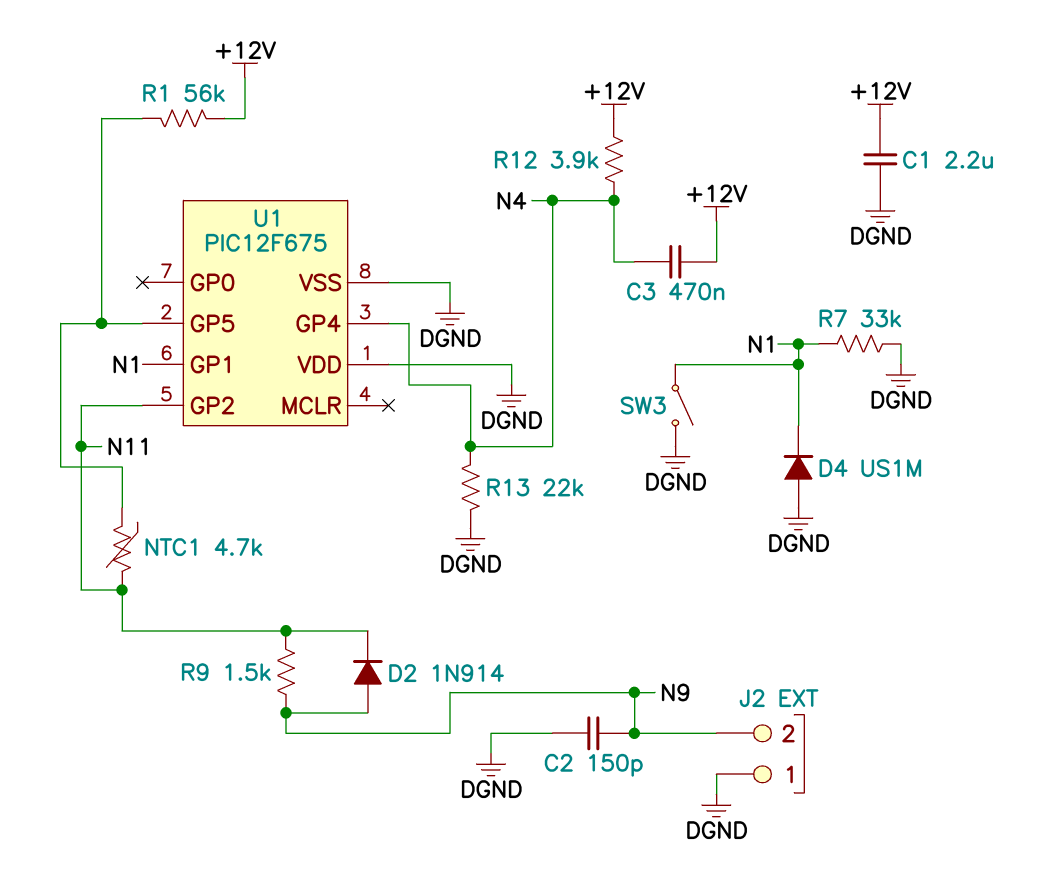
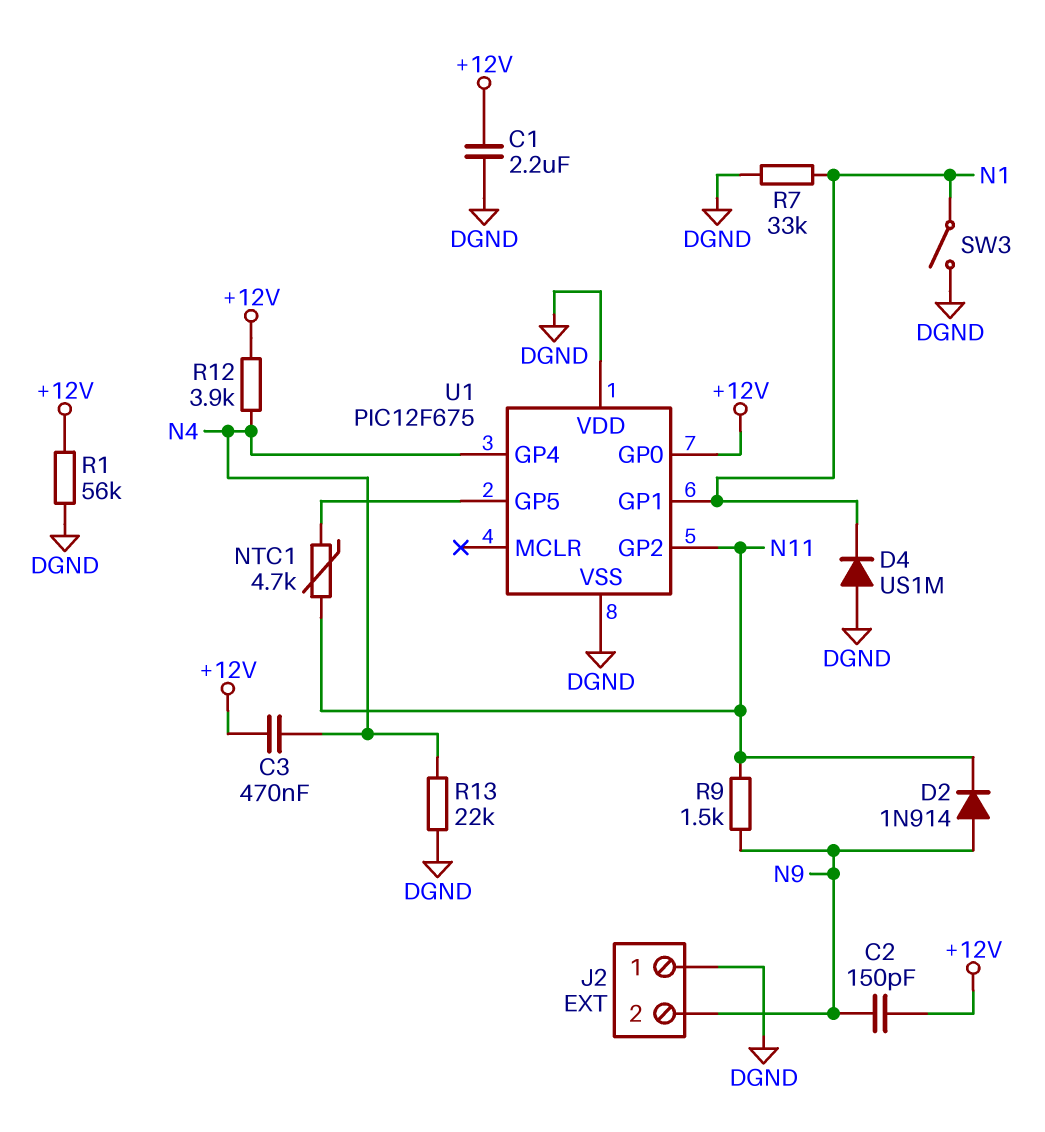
C2: 150pF (DGND, N9) -> 150pF (+12V, N9)
R1: 56k (+12V, U1/GP5) -> 56k (+12V, DGND)
U1 pin GP0: none -> +12V

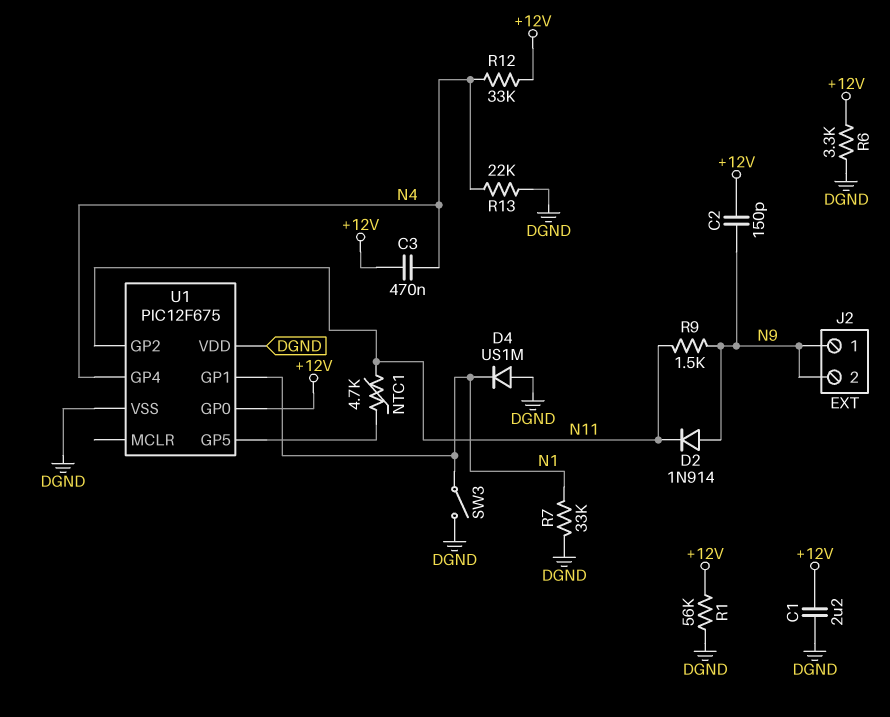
J2 pin 1: DGND -> N9
R6: none -> 3.3k (+12V, DGND)
R12: 3.9k (+12V, N4) -> 33k (+12V, N4)

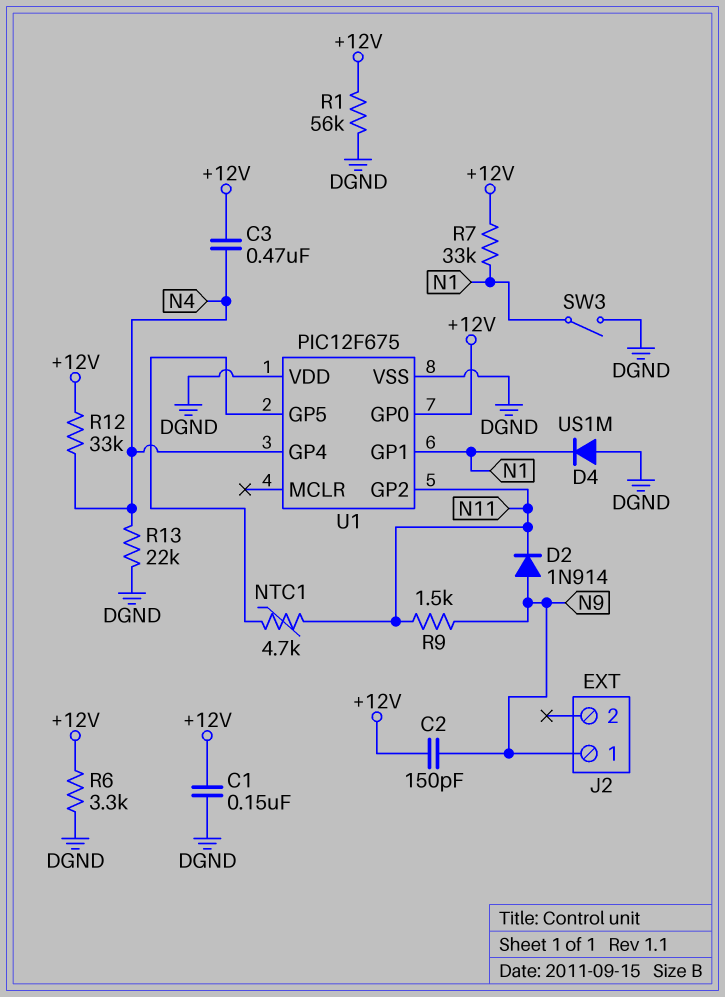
C1: 2.2uF (+12V, DGND) -> 150nF (+12V, DGND)
J2 pin 2: N9 -> none
R7: 33k (DGND, N1) -> 33k (+12V, N1)

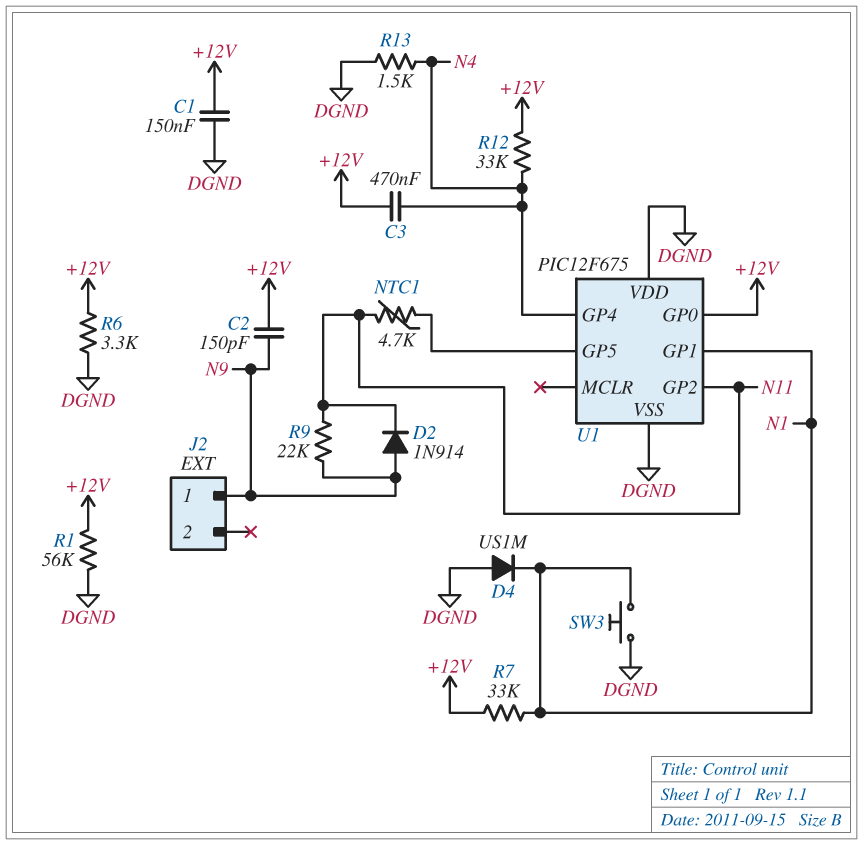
R9: 1.5k (N9, N11) -> 22k (N9, N11)
R13: 22k (DGND, N4) -> 1.5k (DGND, N4)
SW3: switch (DGND, N1) -> button (DGND, N1)

